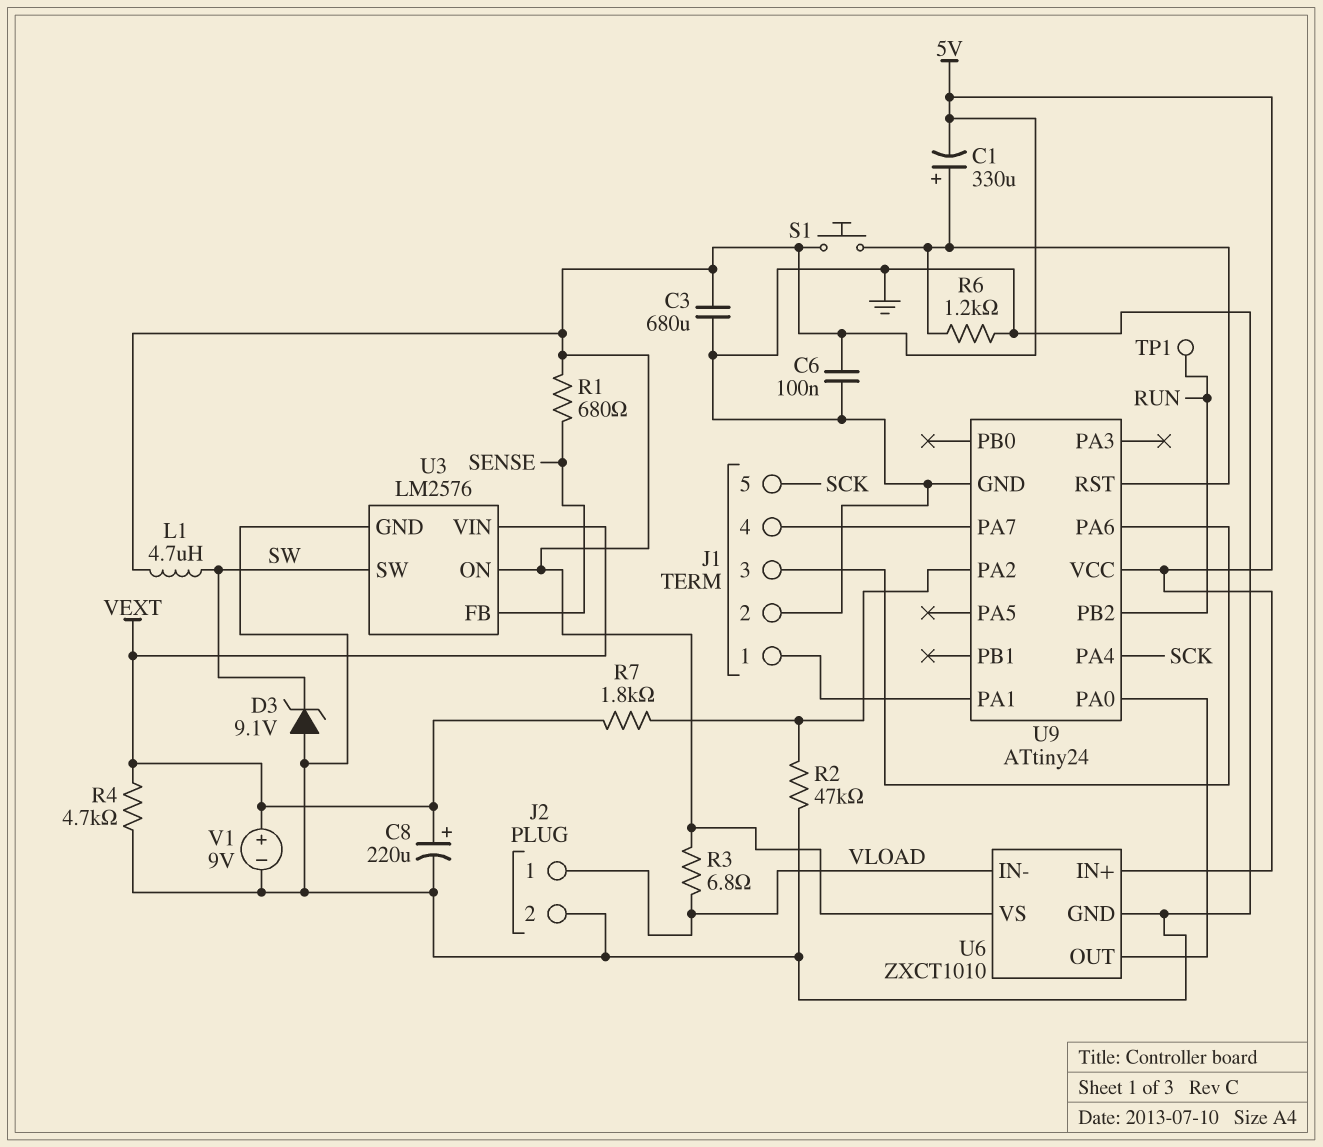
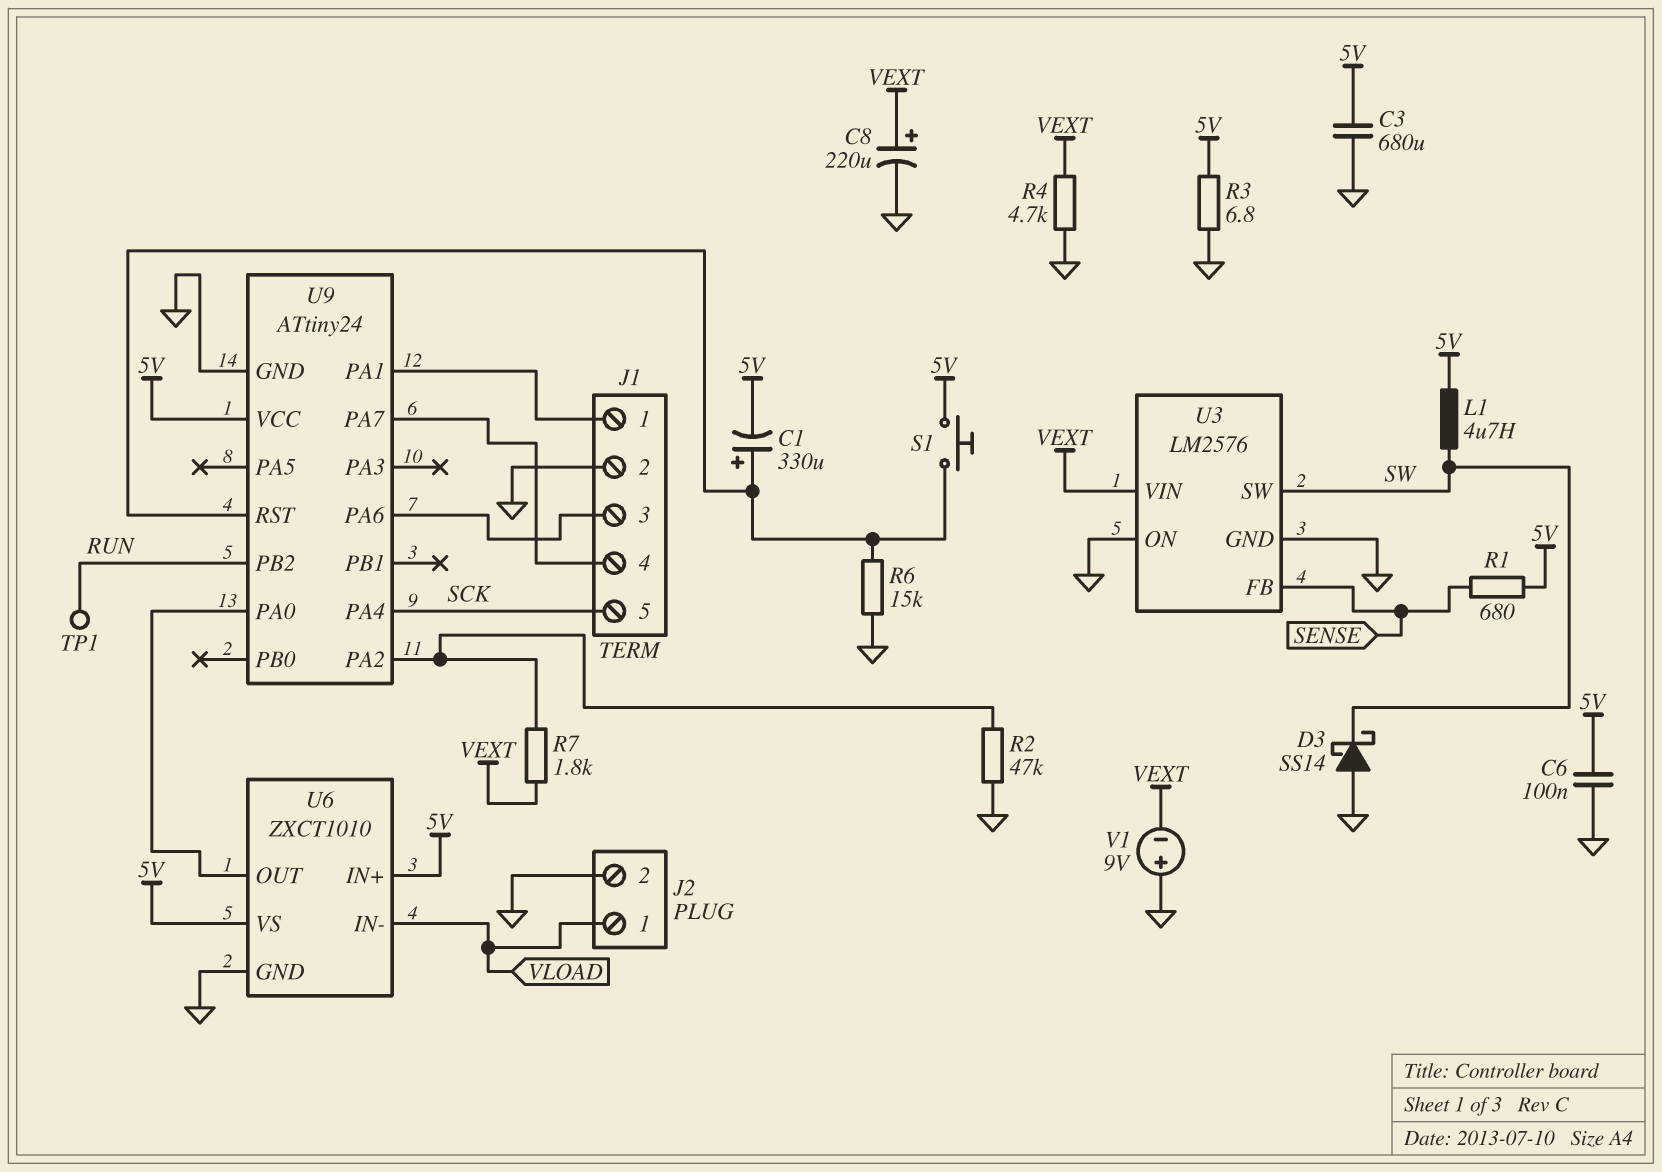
D3: zener 9.1V (A GND, K SW) -> schottky SS14 (A GND, K SW)
R3: 6.8 (5V, VLOAD) -> 6.8 (5V, GND)
R6: 1.2k (GND, U9/RST) -> 15k (GND, U9/RST)
U3 pin ON: 5V -> GND
V1: 9V (plus VEXT, minus GND) -> 9V (plus GND, minus VEXT)

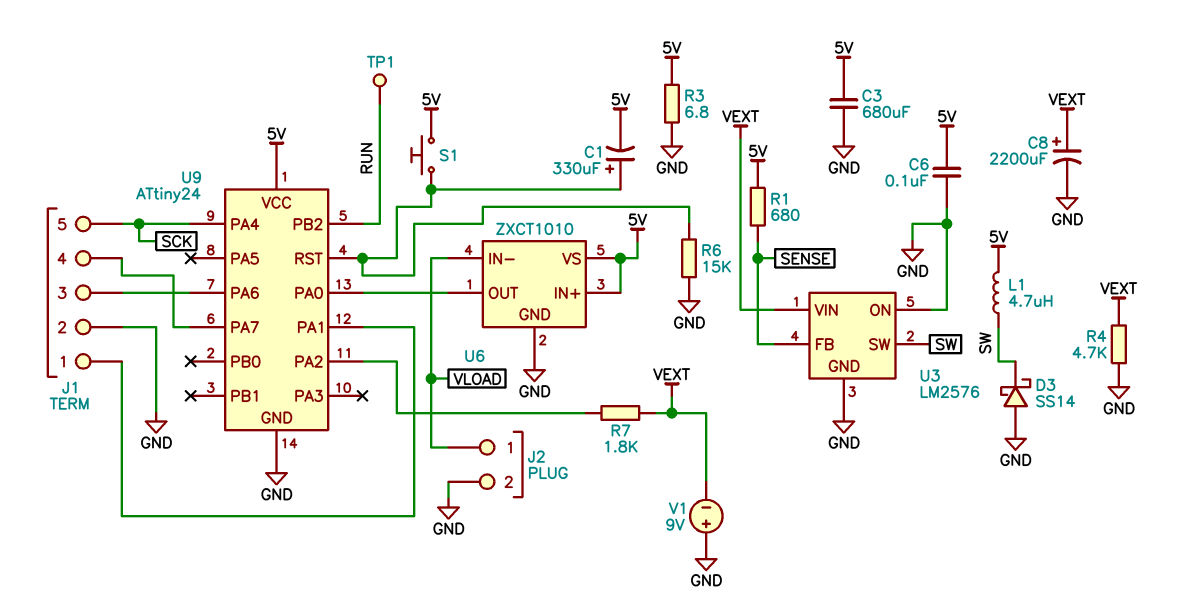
C8: 220uF (plus VEXT, minus GND) -> 2200uF (plus VEXT, minus GND)
R2: 47k (GND, U9/PA2) -> none

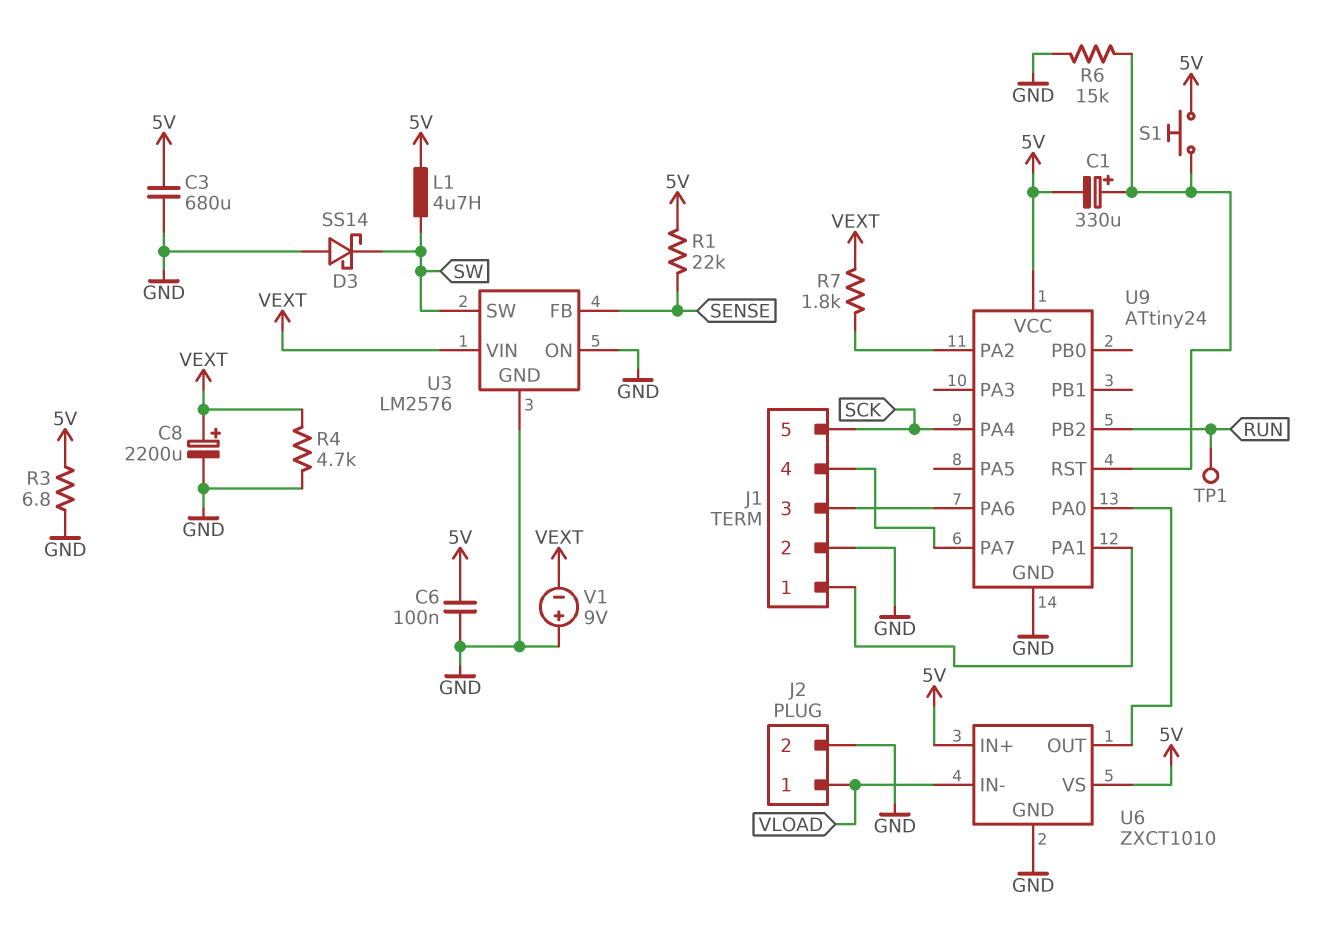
R1: 680 (5V, SENSE) -> 22k (5V, SENSE)

